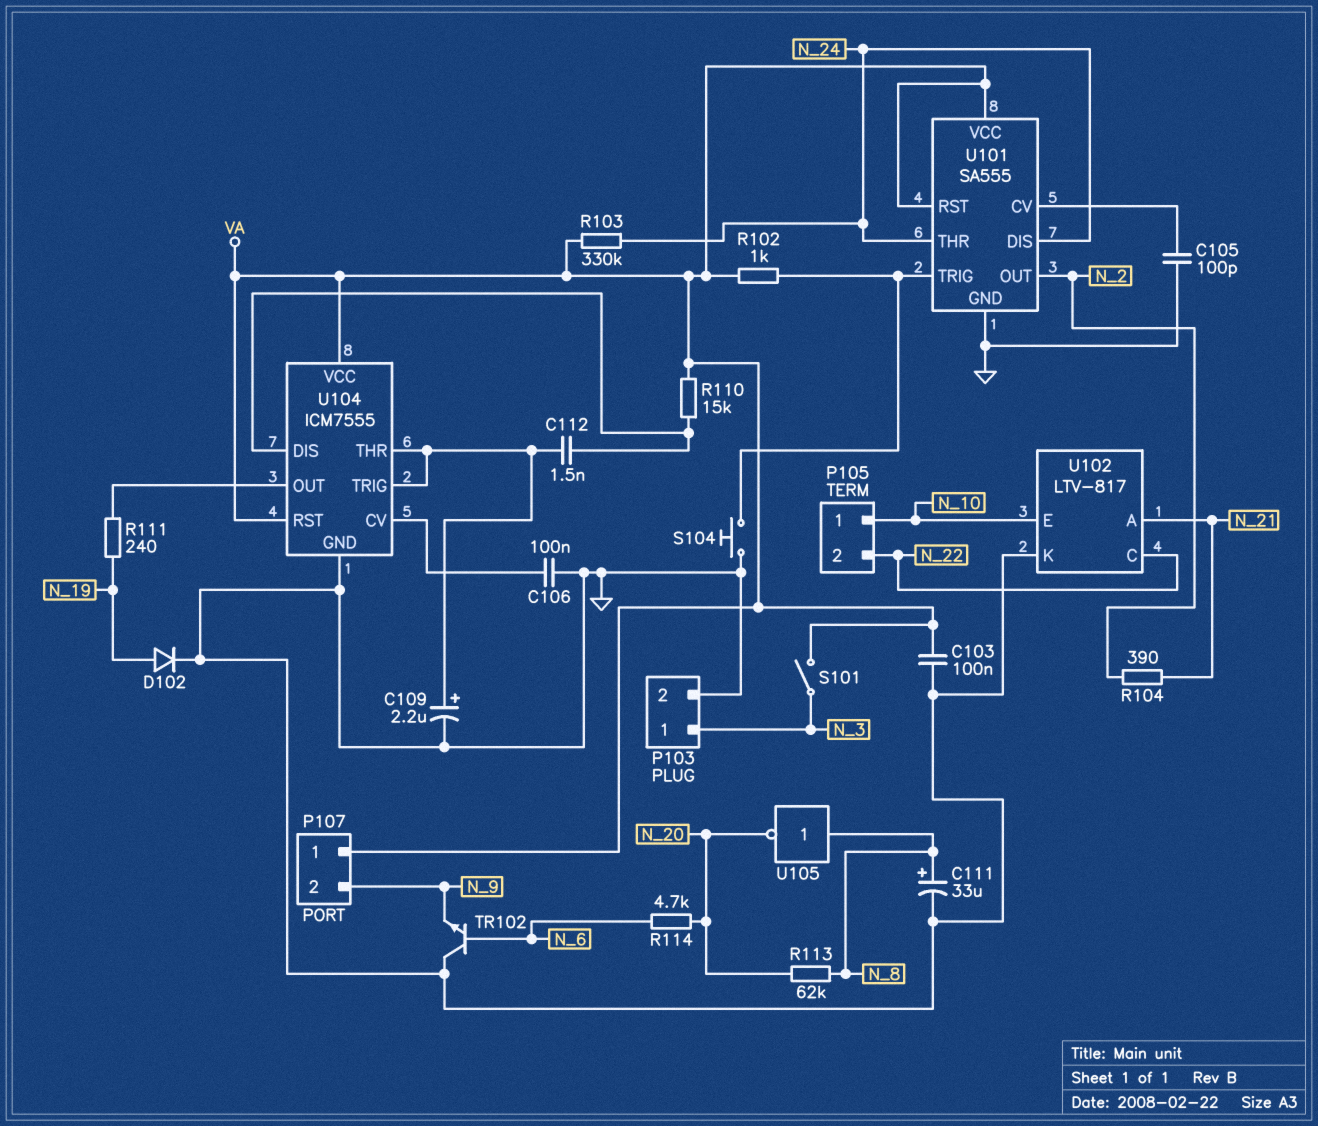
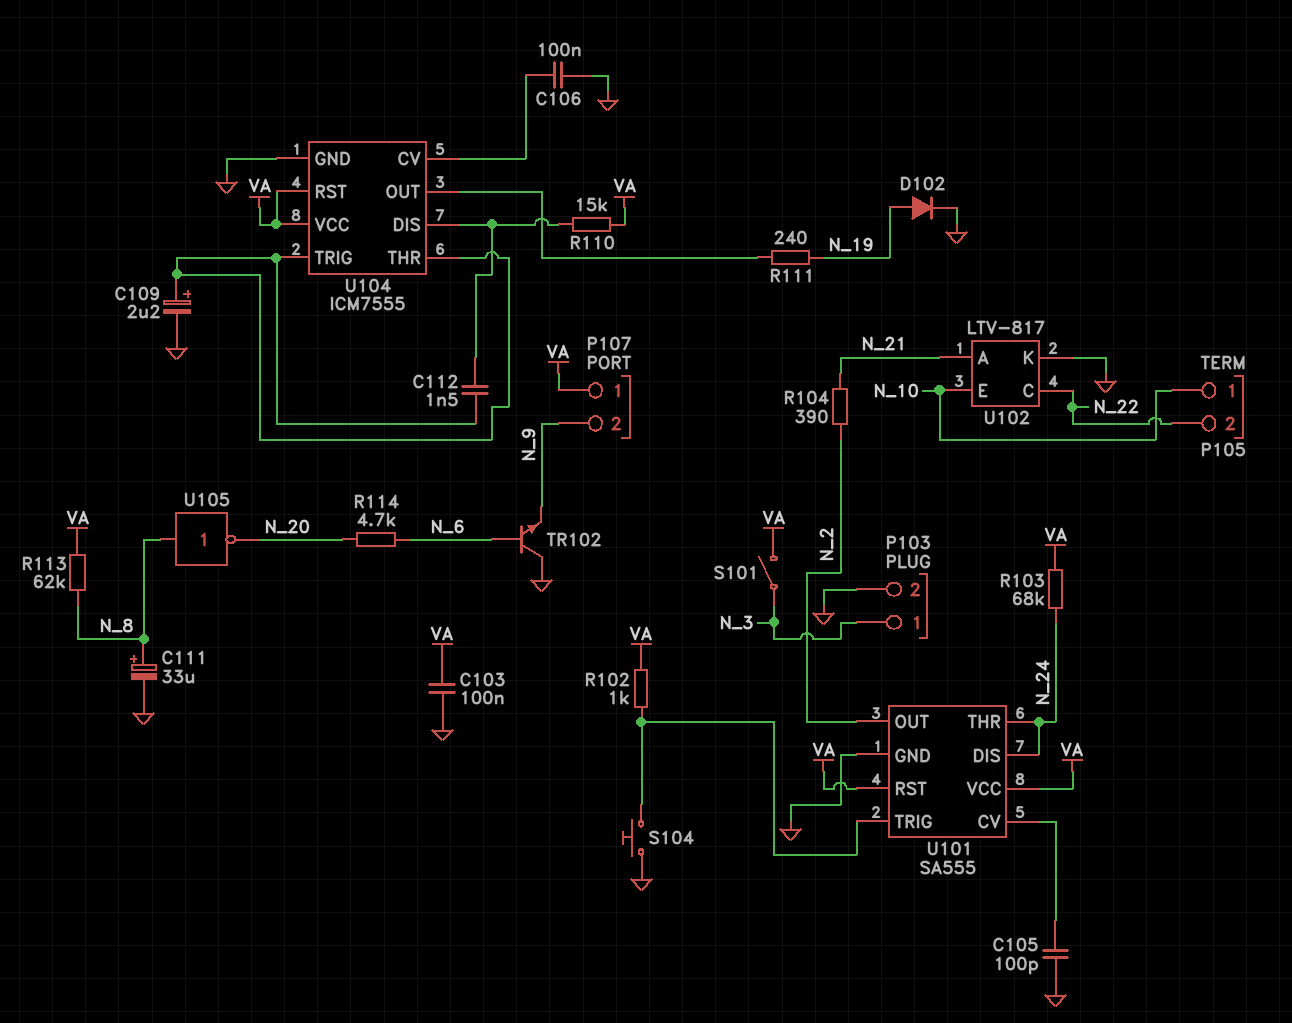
R103: 330k (N_24, VA) -> 68k (N_24, VA)
R113: 62k (N_8, N_20) -> 62k (N_8, VA)

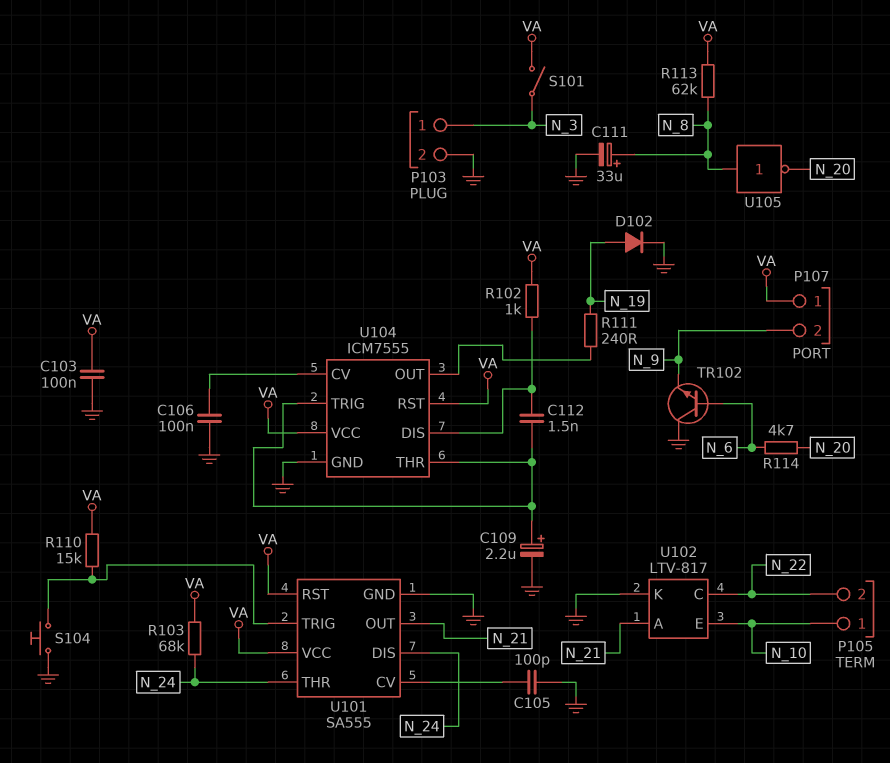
R102: 1k (U101/TRIG, VA) -> 1k (U104/DIS, VA)
R104: 390 (N_2, N_21) -> none
R110: 15k (U104/DIS, VA) -> 15k (U101/TRIG, VA)
U101 pin OUT: N_2 -> N_21

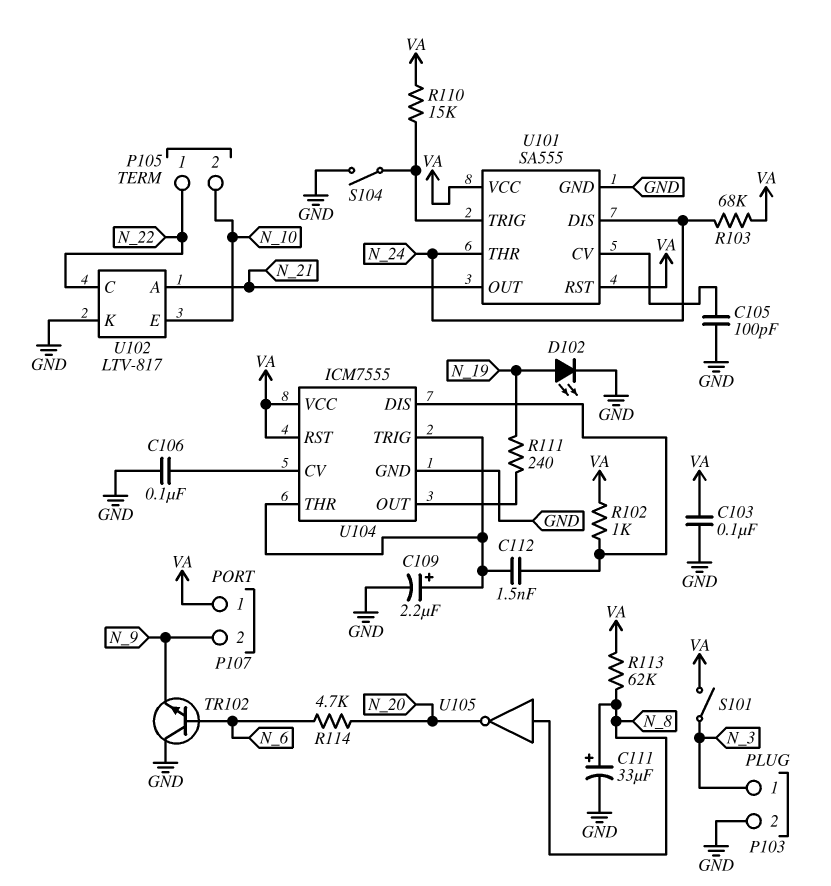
D102: diode (A N_19, K GND) -> LED (A N_19, K GND)
P105 pin 1: N_10 -> N_22
P105 pin 2: N_22 -> N_10
S104: button (GND, U101/TRIG) -> switch (GND, U101/TRIG)

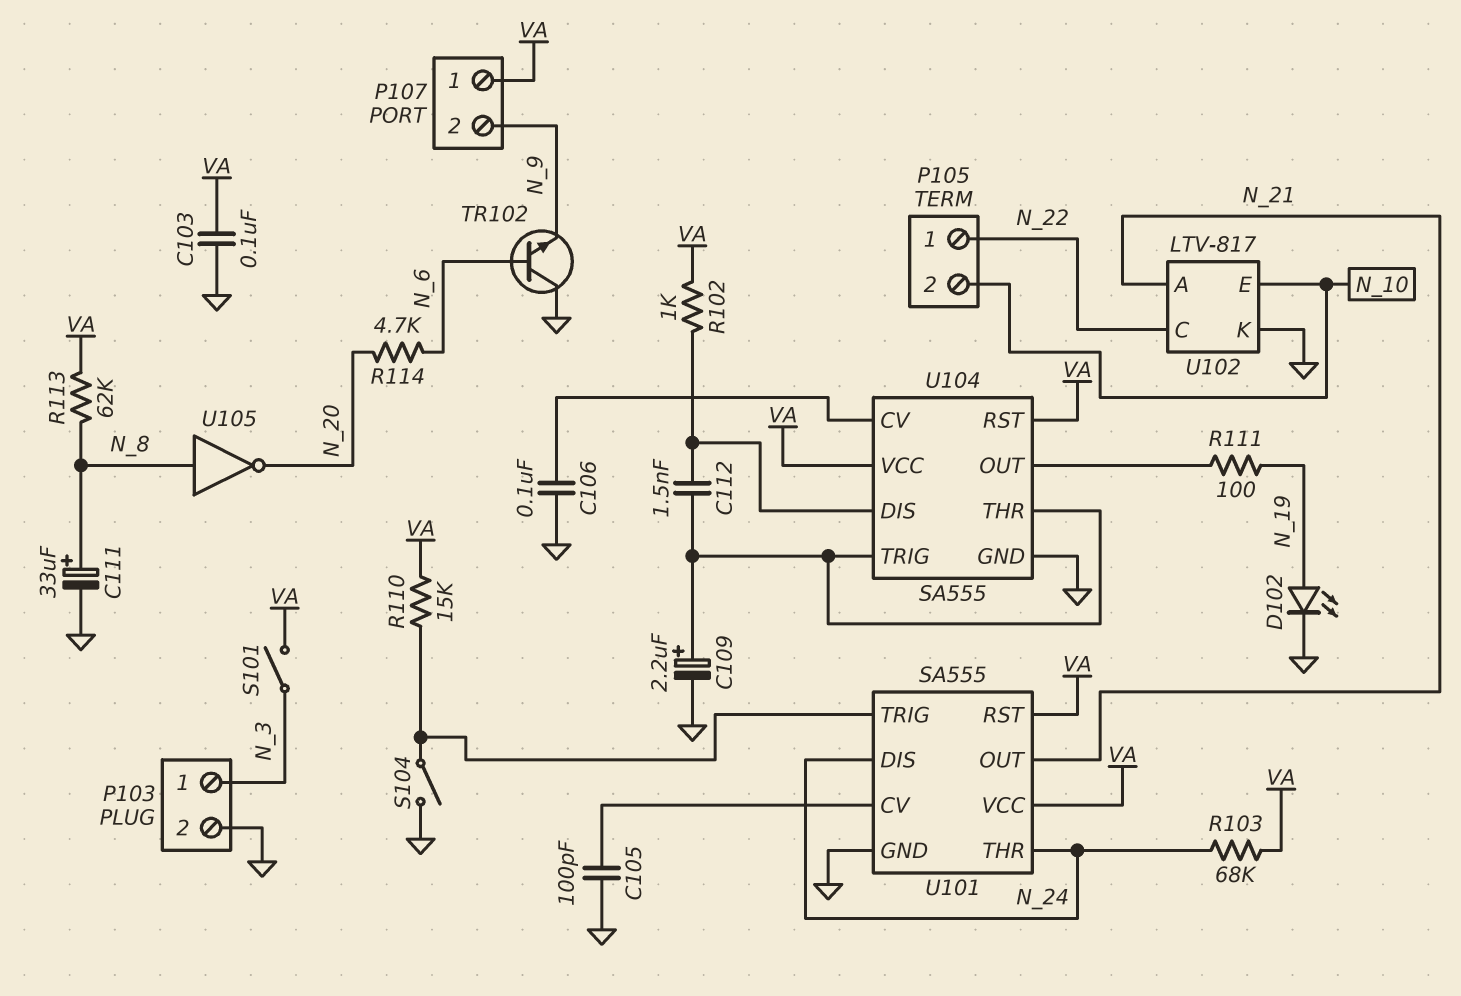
R111: 240 (N_19, U104/OUT) -> 100 (N_19, U104/OUT)
U104: ICM7555 -> SA555

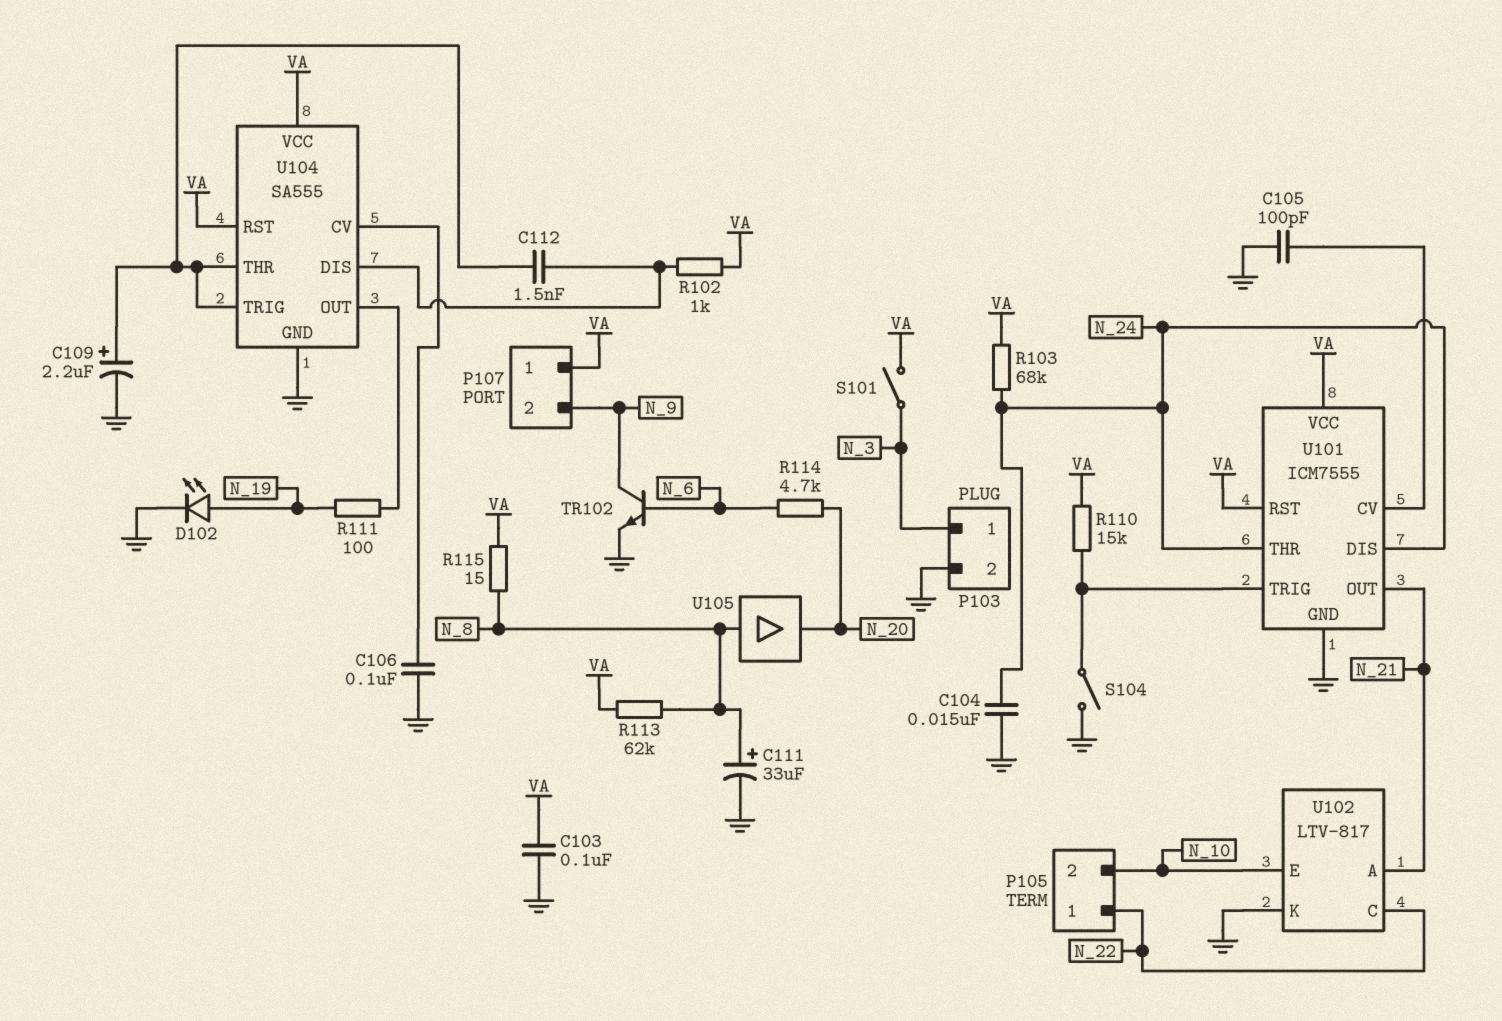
C104: none -> 15nF (GND, N_24)
R115: none -> 15 (N_8, VA)
TR102: NPN (B N_6, C GND, E N_9) -> NPN (B N_6, C N_9, E GND)
U101: SA555 -> ICM7555
U105: NOT (in N_8, out N_20) -> buffer (in N_8, out N_20)

